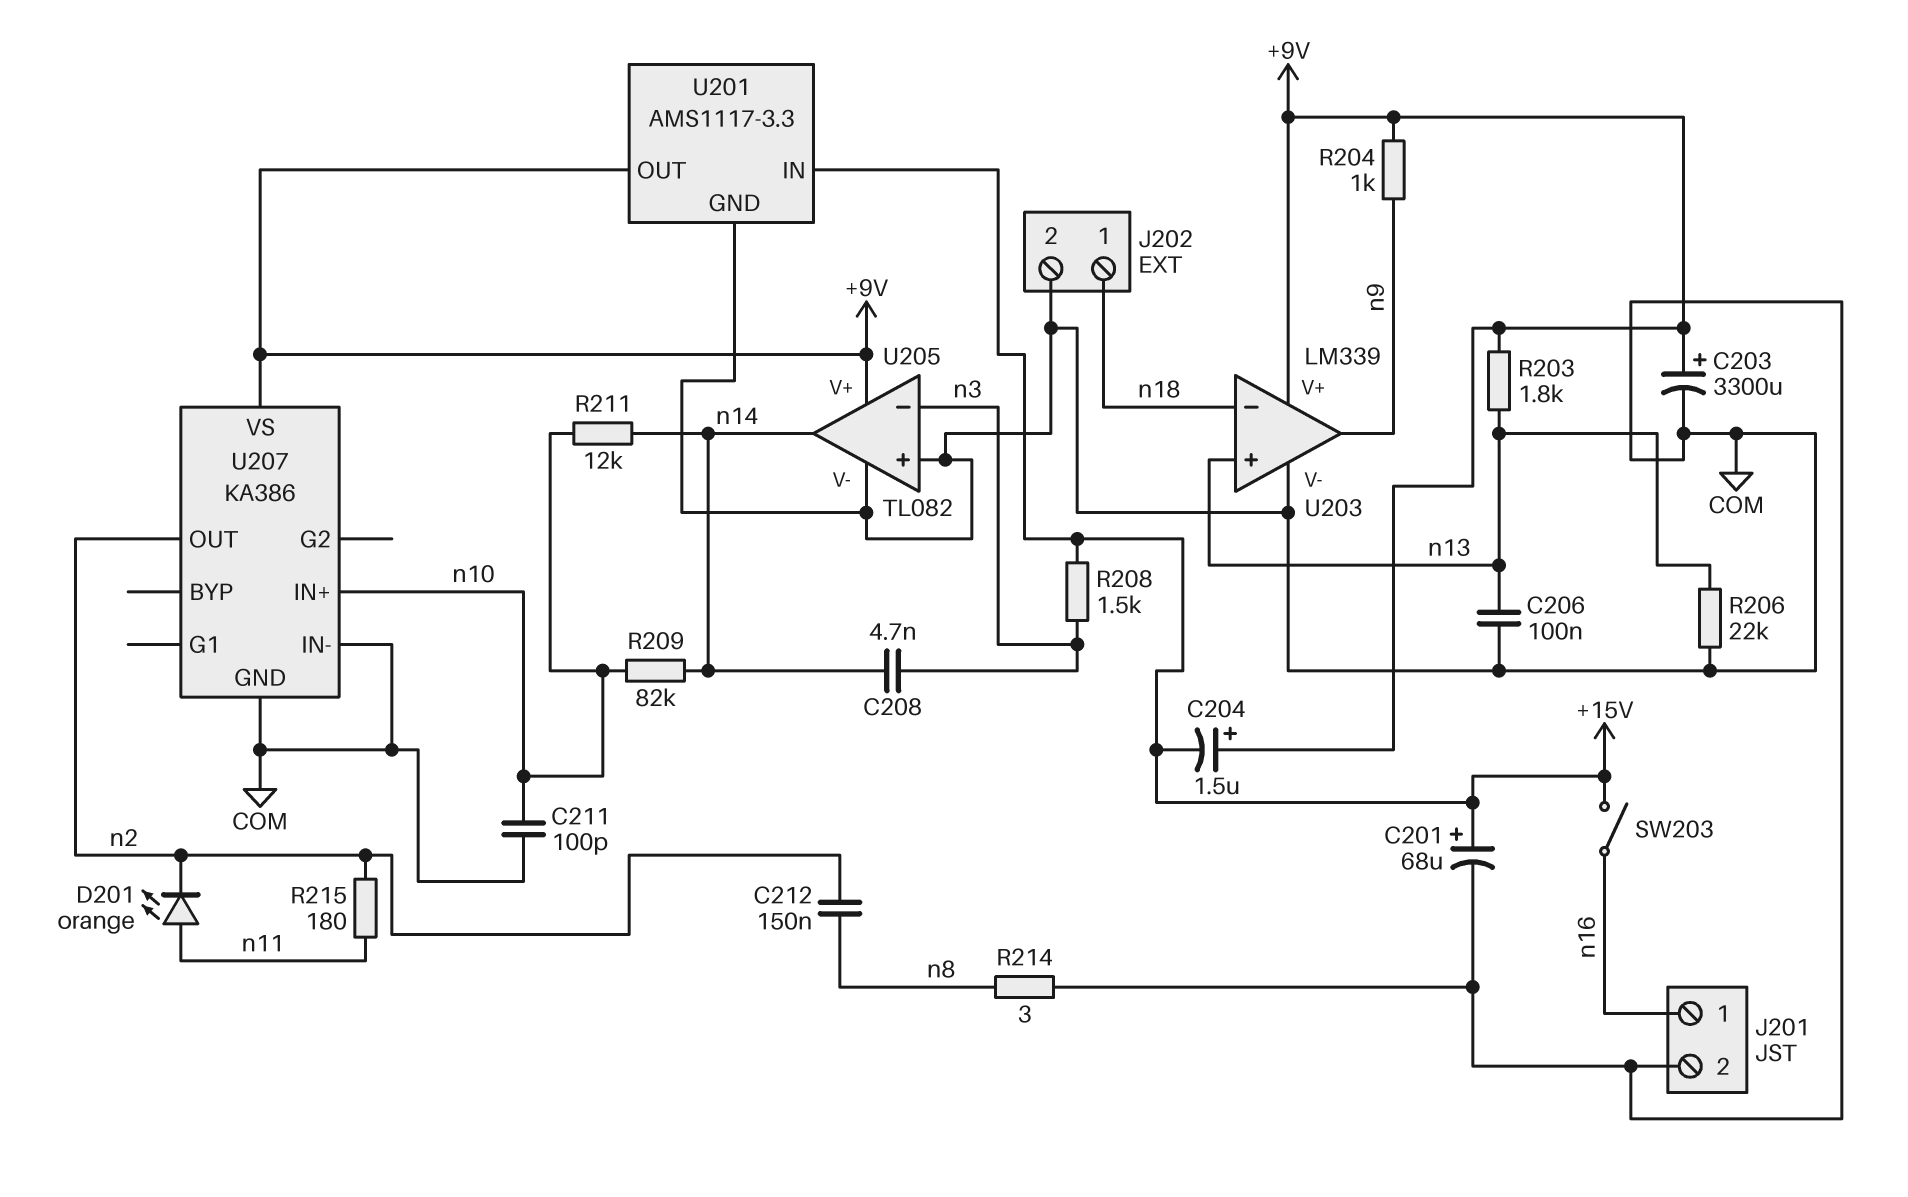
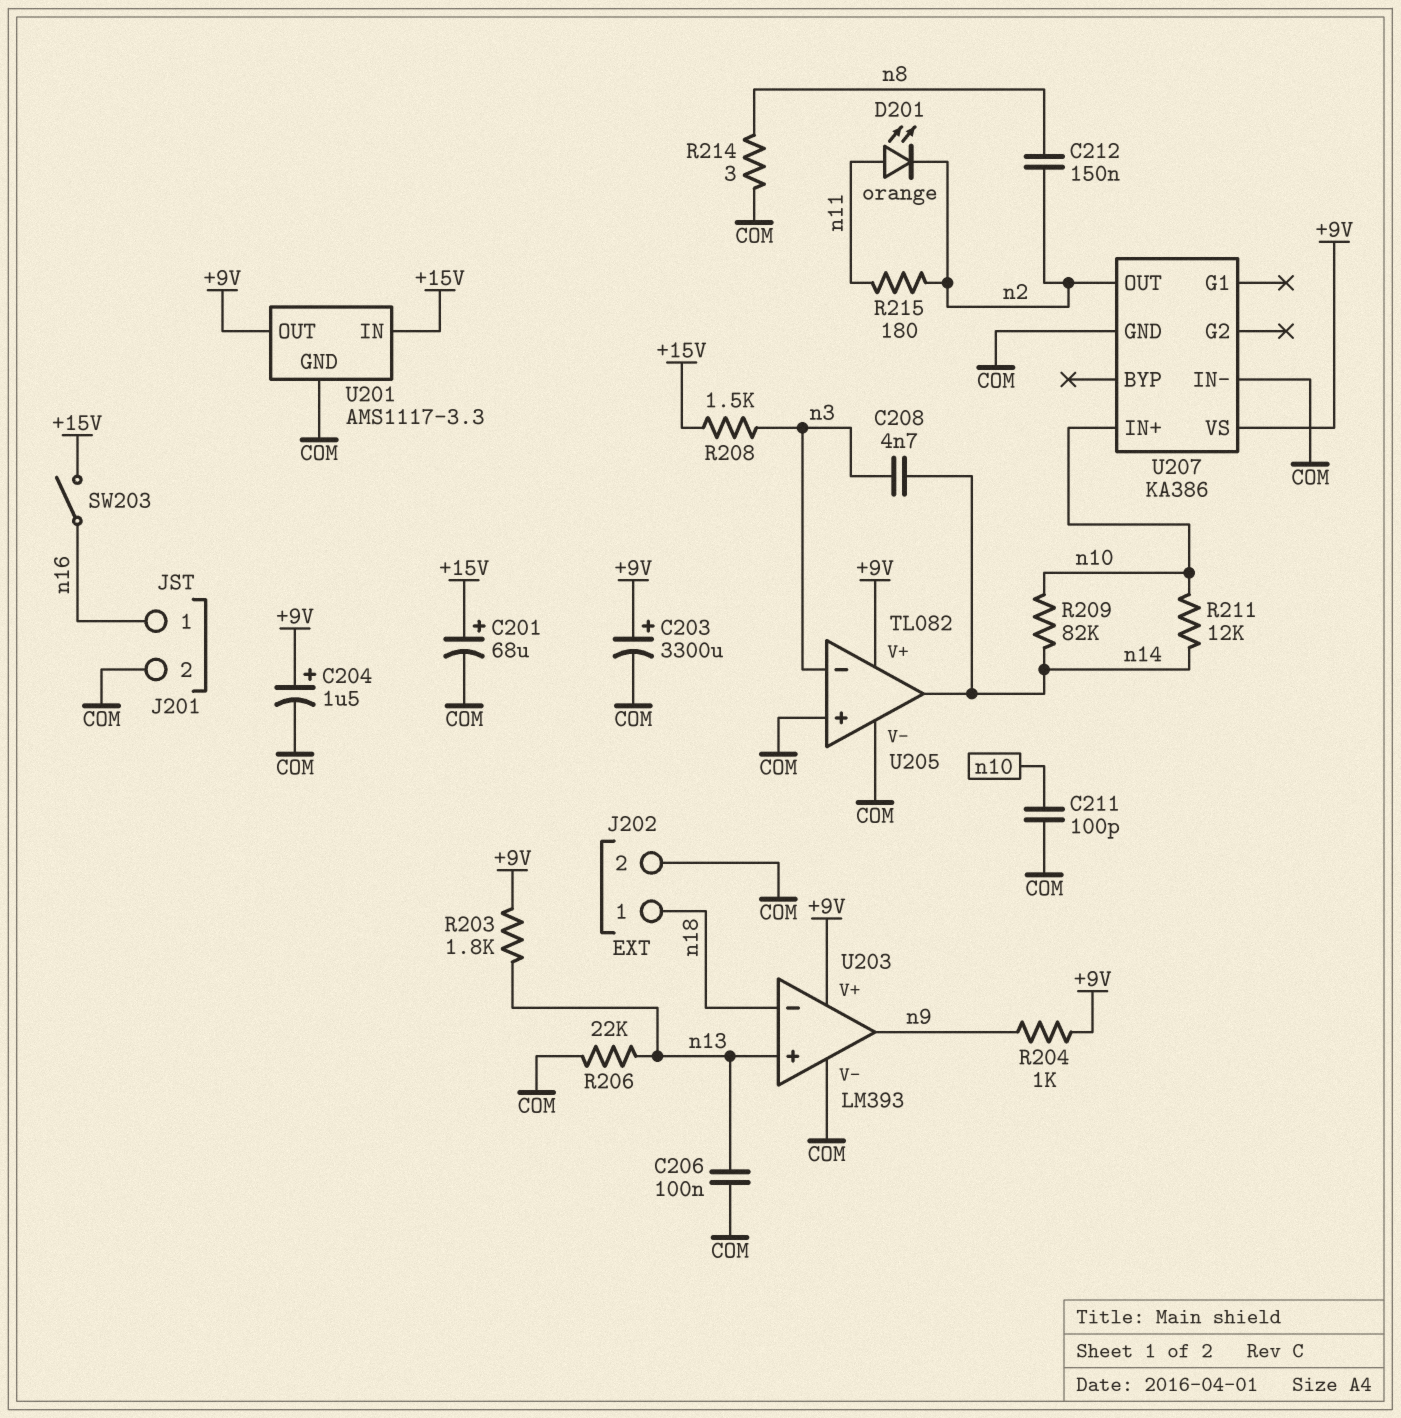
C204: 1.5uF (plus +9V, minus +15V) -> 1.5uF (plus +9V, minus COM)
U203: LM339 -> LM393

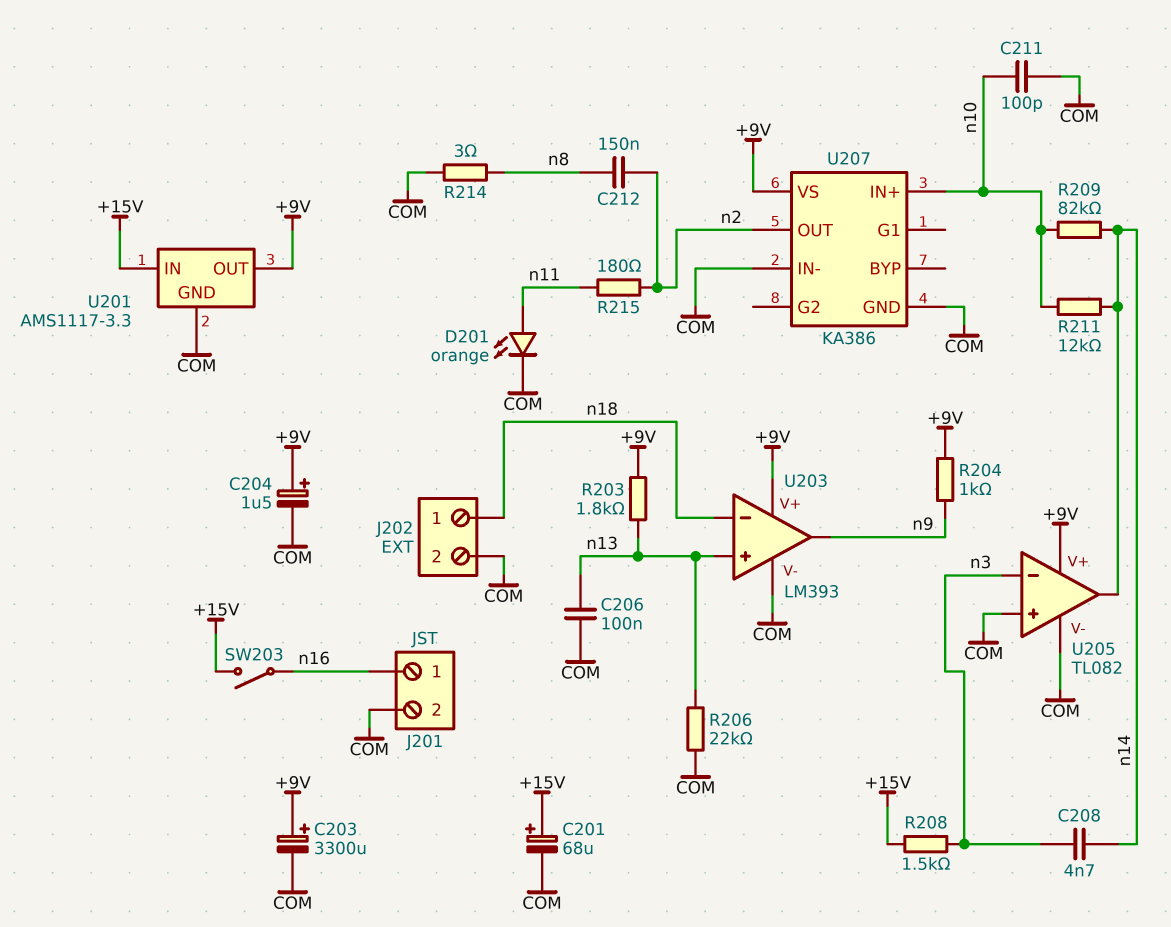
D201: LED orange (A n11, K n2) -> LED orange (A n11, K COM)

